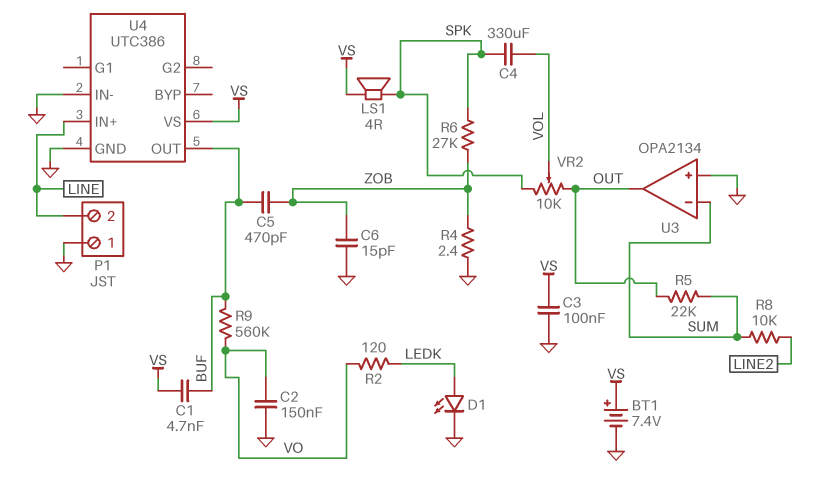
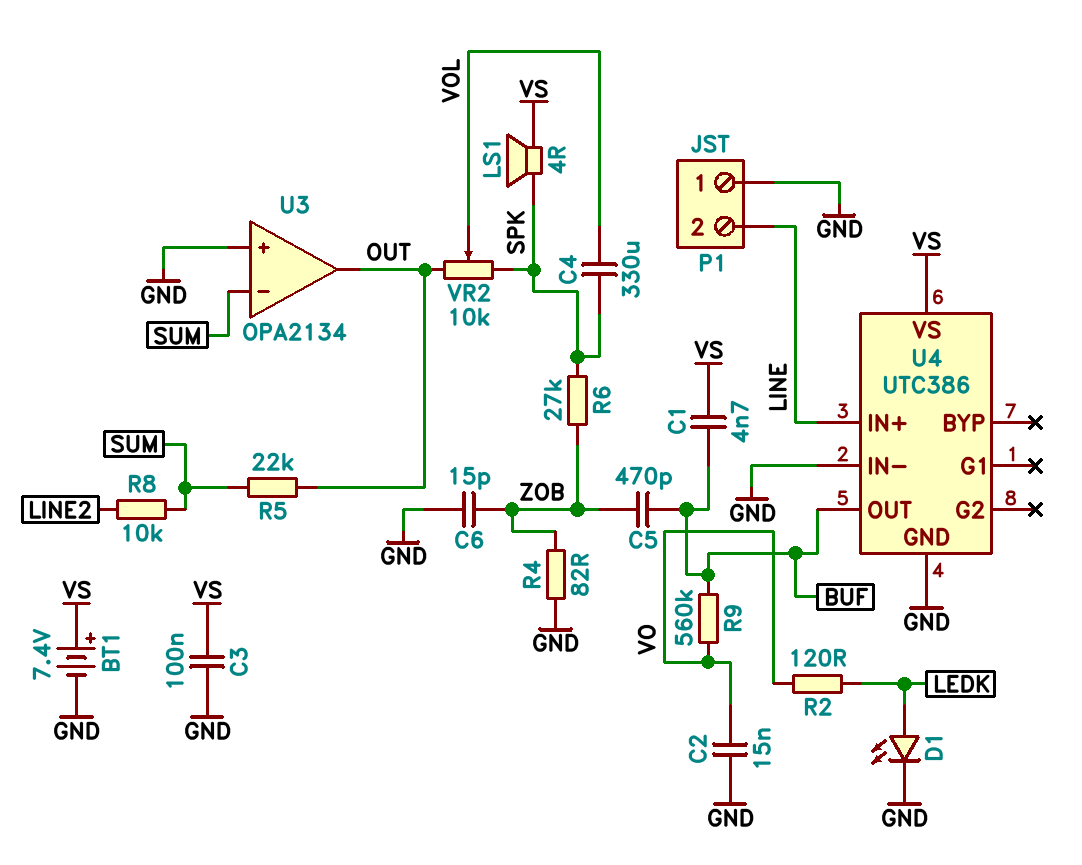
C2: 150nF (GND, VO) -> 15nF (GND, VO)
R4: 2.4 (GND, ZOB) -> 82 (GND, ZOB)

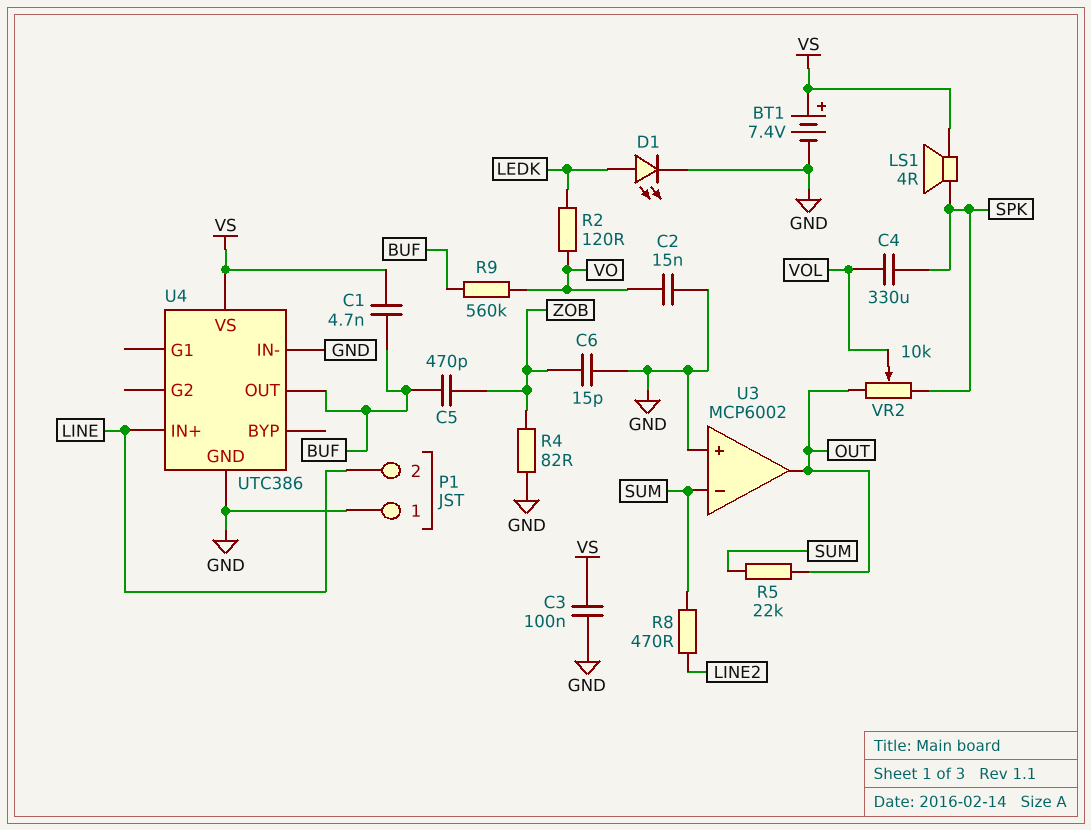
R6: 27k (SPK, ZOB) -> none
R8: 10k (LINE2, SUM) -> 470 (LINE2, SUM)
U3: OPA2134 -> MCP6002

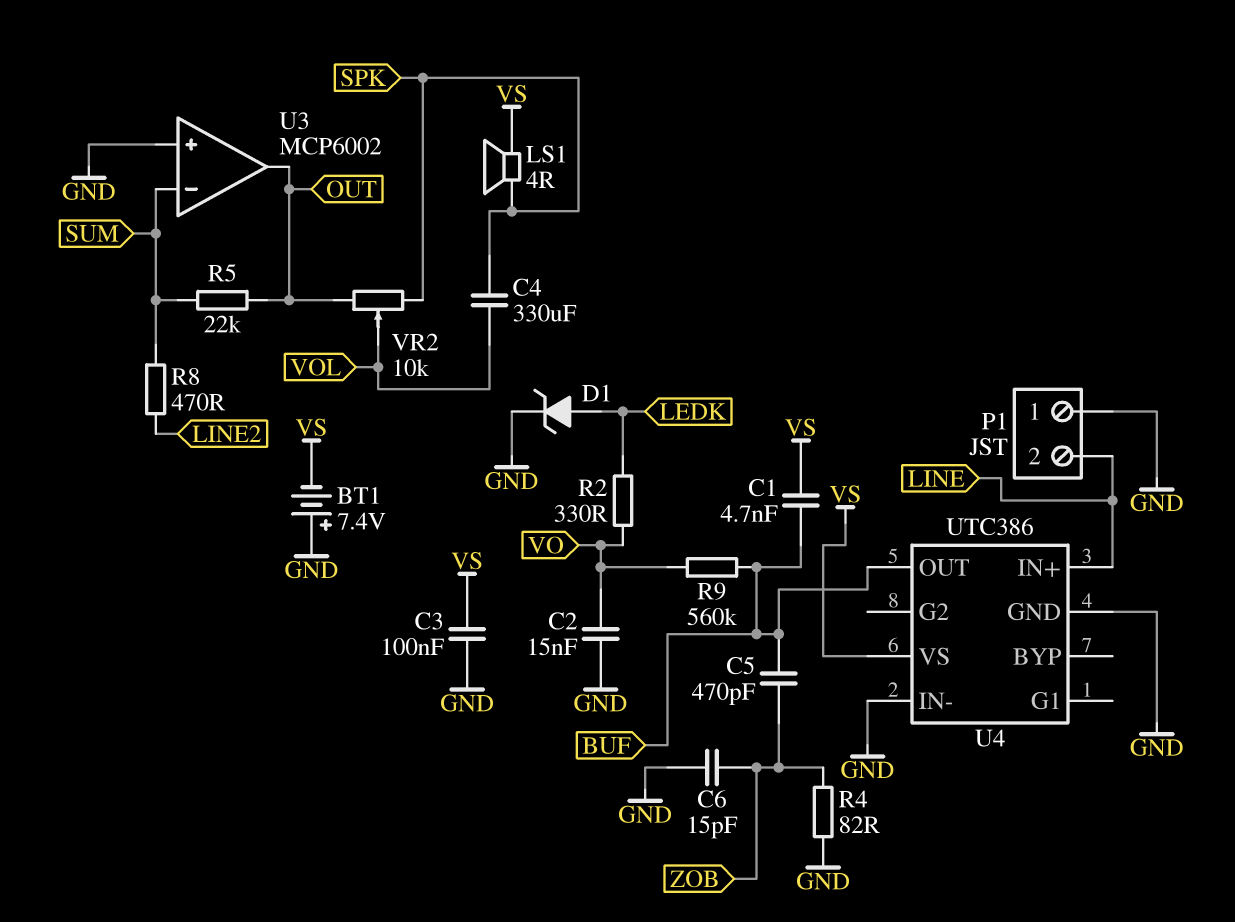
BT1: 7.4V (plus VS, minus GND) -> 7.4V (plus GND, minus VS)
D1: LED (A LEDK, K GND) -> zener (A LEDK, K GND)
R2: 120 (LEDK, VO) -> 330 (LEDK, VO)

